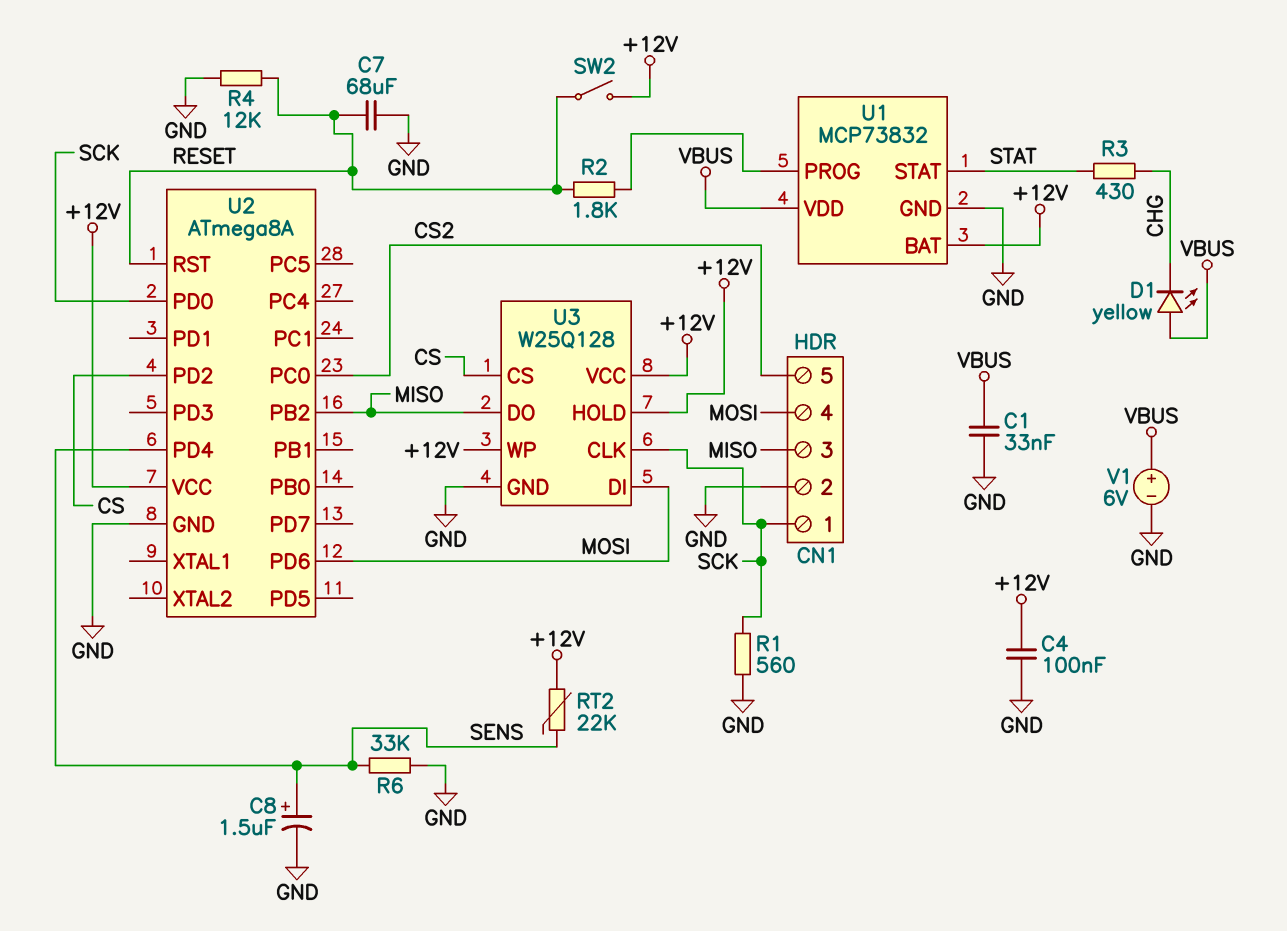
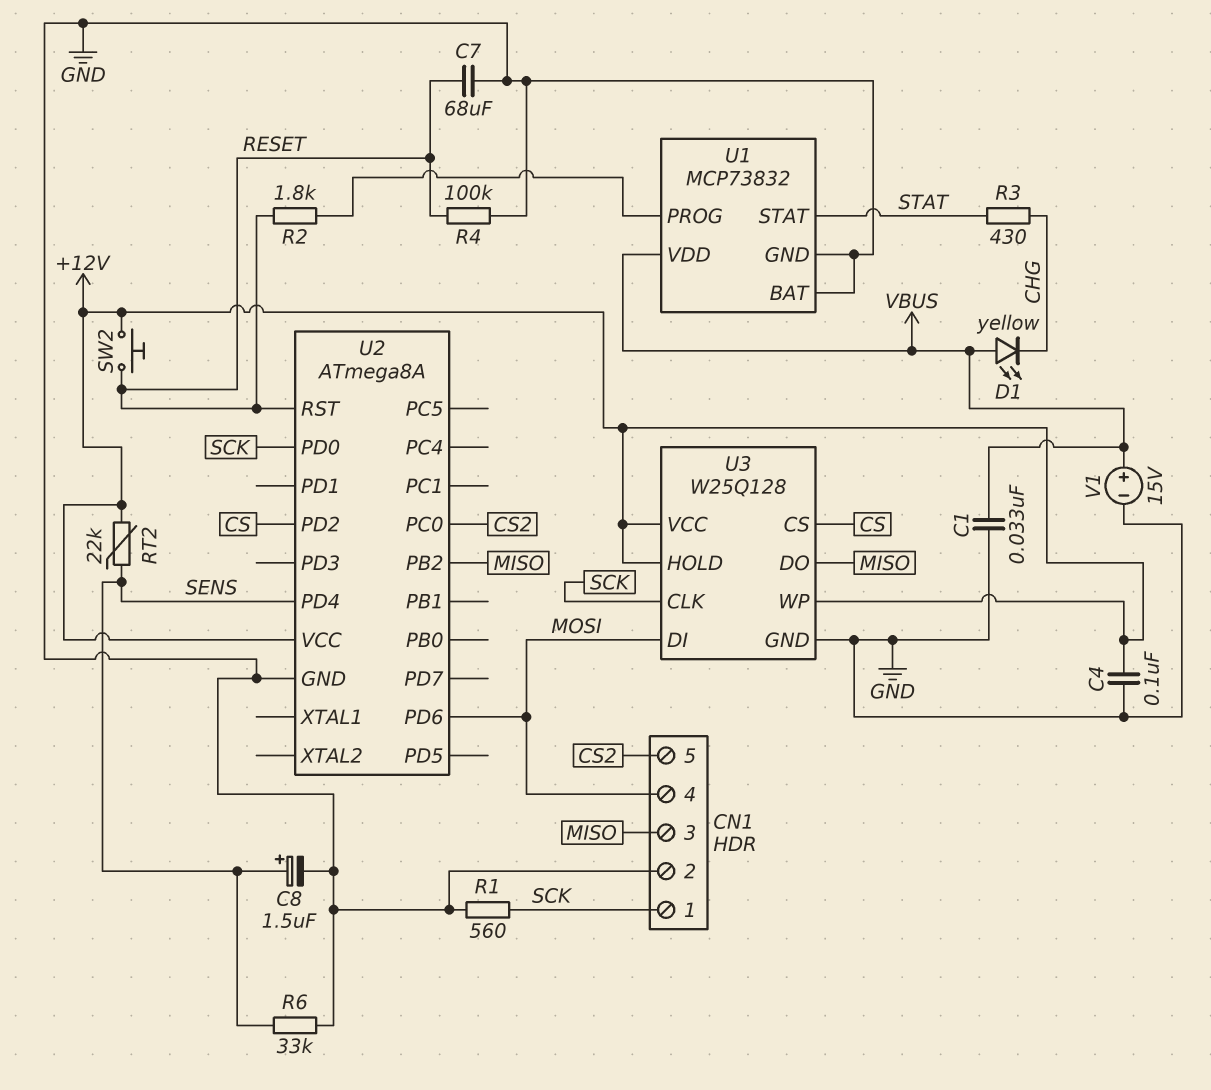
R4: 12k (GND, RESET) -> 100k (GND, RESET)
SW2: switch (+12V, RESET) -> button (+12V, RESET)
U1 pin BAT: +12V -> GND
V1: 6V (plus VBUS, minus GND) -> 15V (plus VBUS, minus GND)

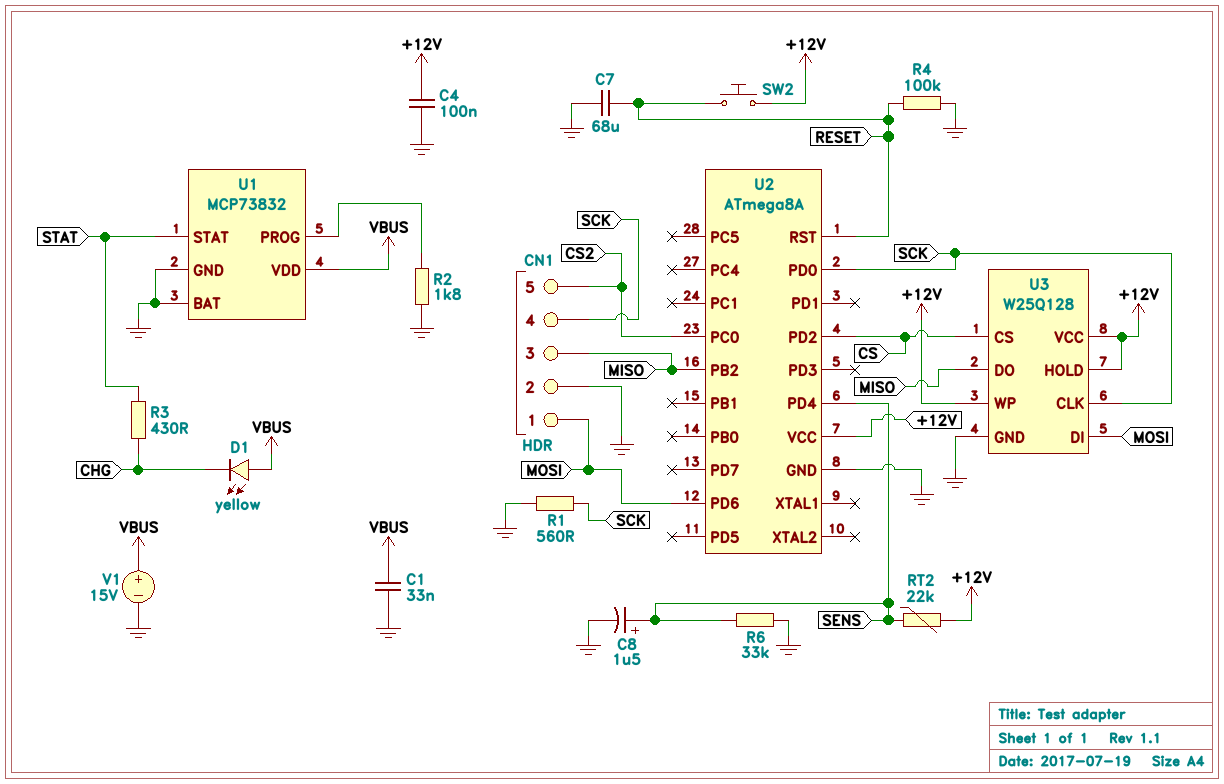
CN1 pin 1: SCK -> MOSI
CN1 pin 4: MOSI -> SCK
R2: 1.8k (RESET, U1/PROG) -> 1.8k (GND, U1/PROG)

